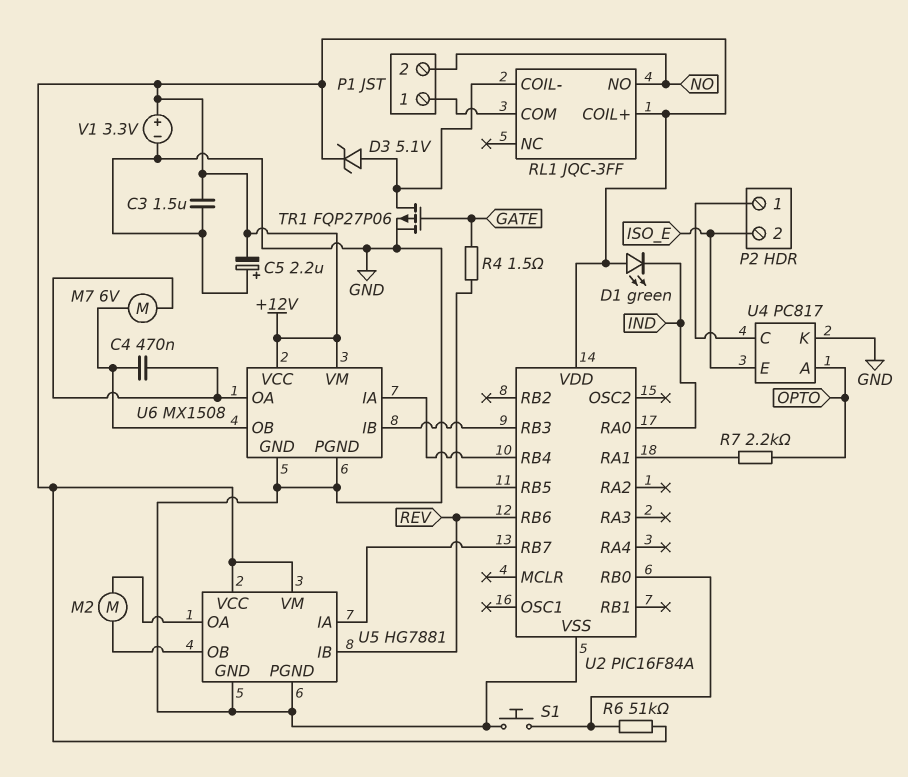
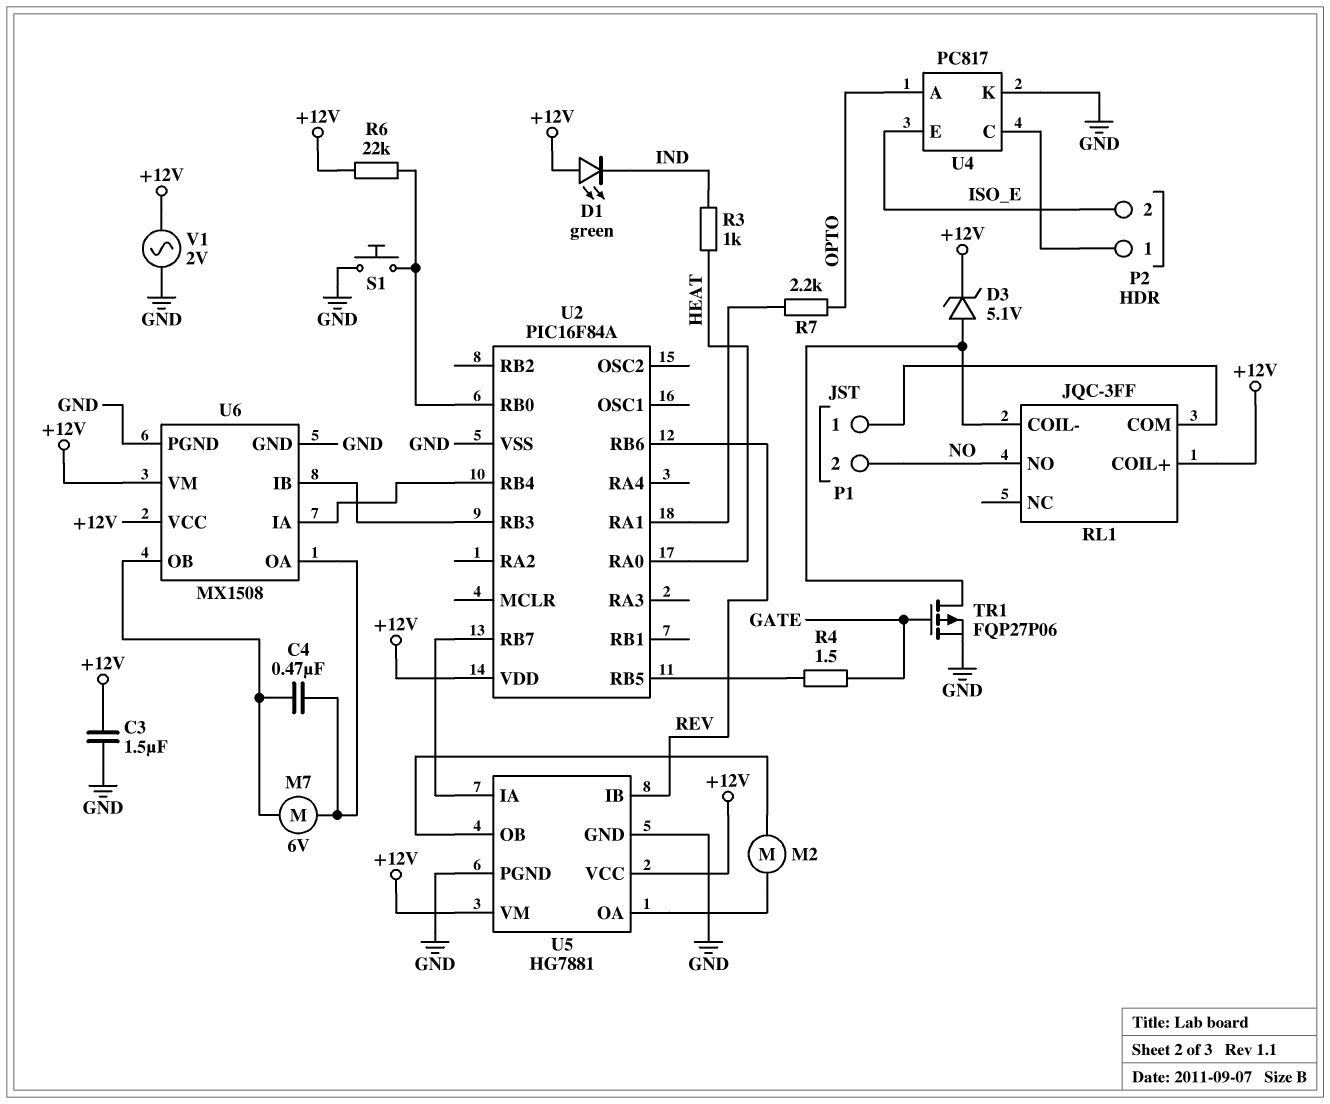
C5: 2.2uF (plus GND, minus +12V) -> none
R3: none -> 1k (HEAT, IND)
R6: 51k (+12V, U2/RB0) -> 22k (+12V, U2/RB0)
U2 pin RA0: IND -> HEAT
V1: 3.3V (plus +12V, minus GND) -> AC 2V (+12V, GND)

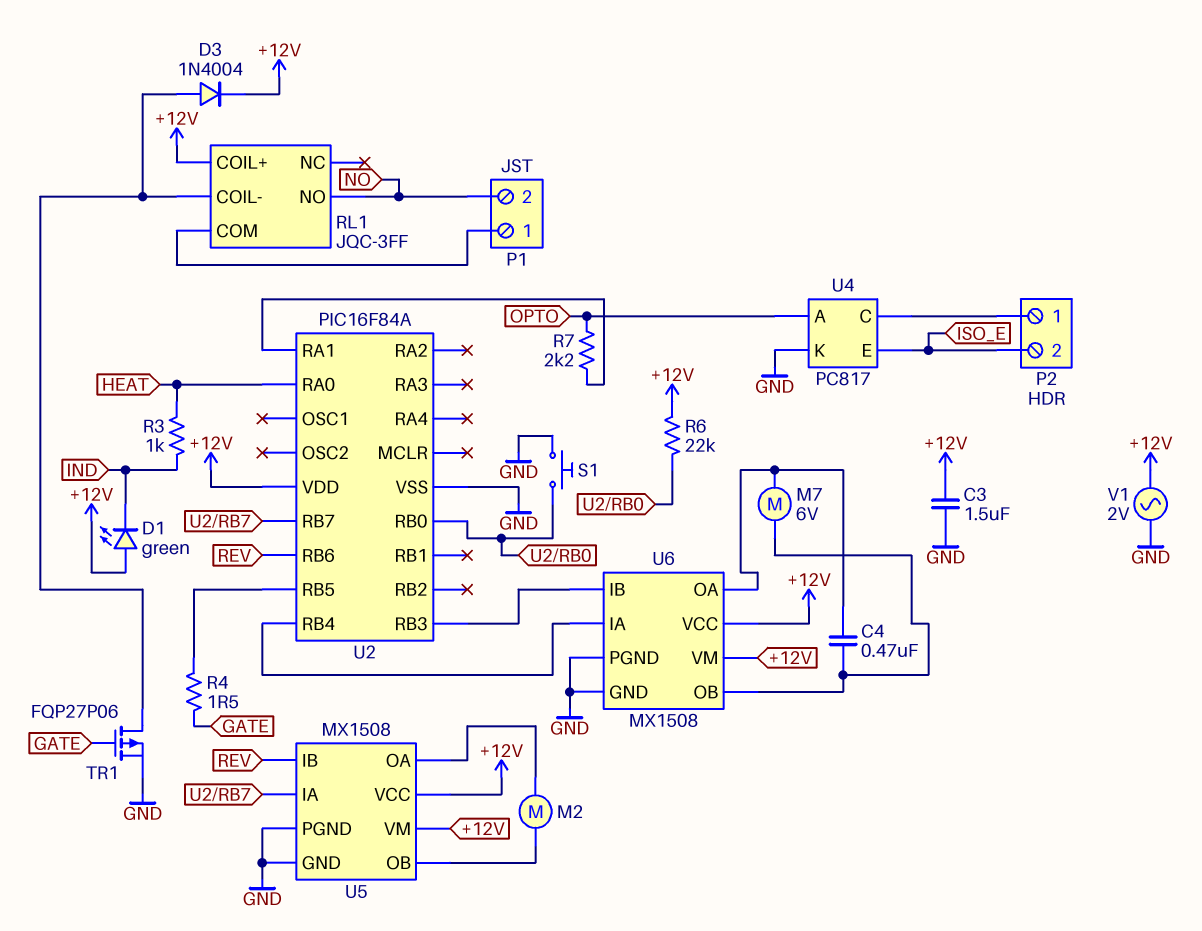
D3: zener 5.1V (A RL1/COIL-, K +12V) -> diode 1N4004 (A RL1/COIL-, K +12V)
U5: HG7881 -> MX1508

